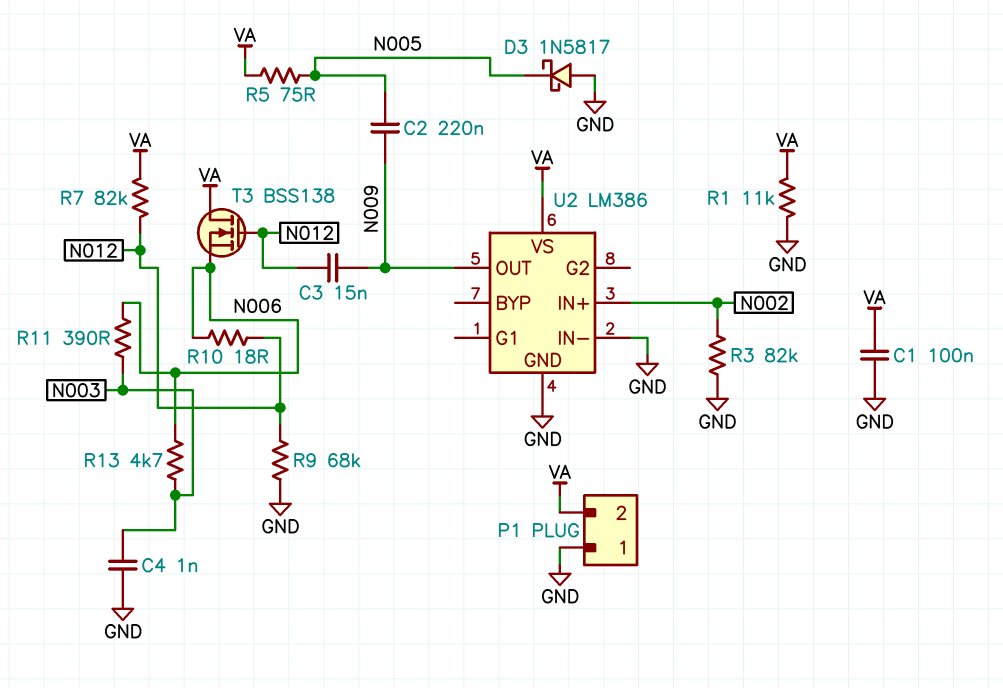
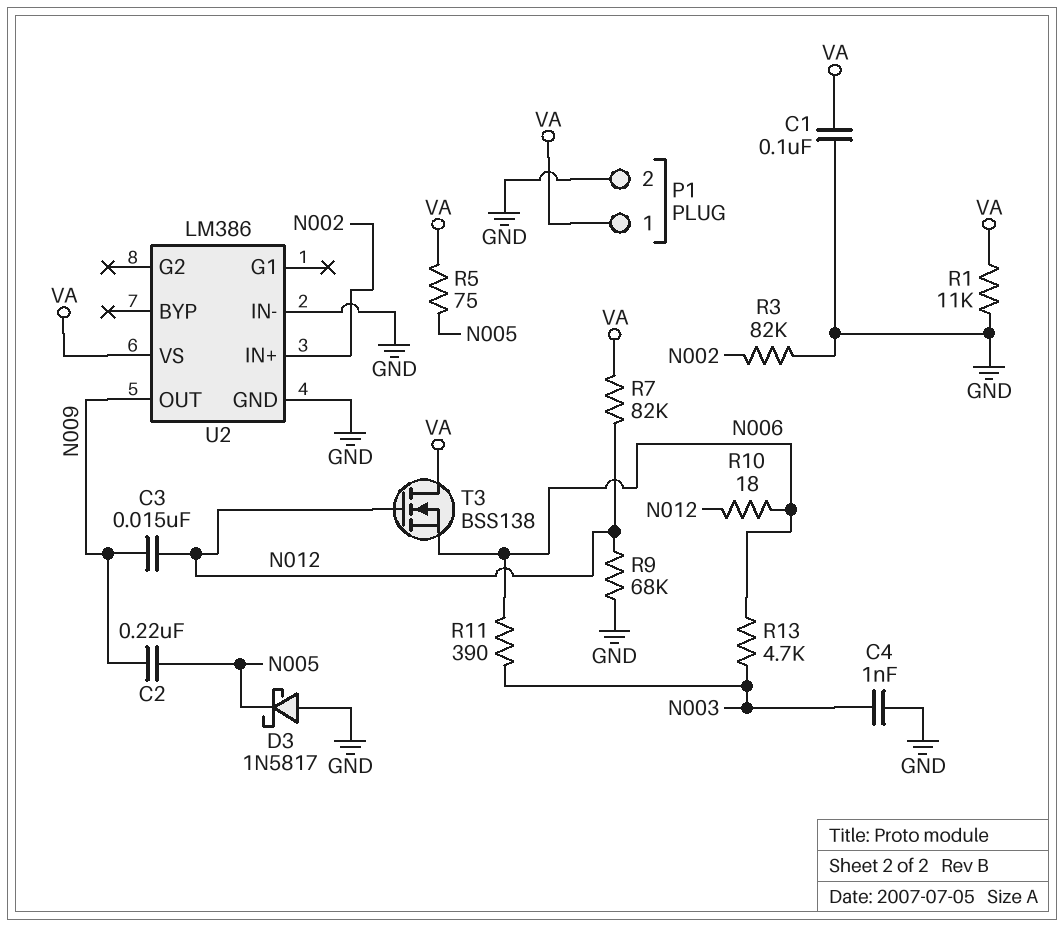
P1 pin 1: GND -> VA
P1 pin 2: VA -> GND

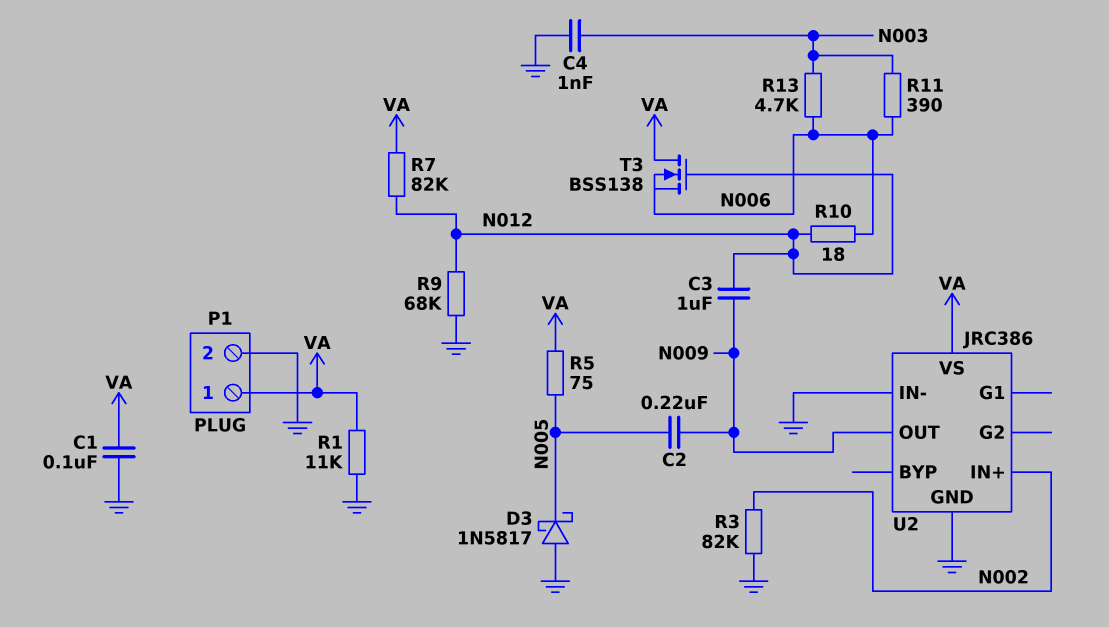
C3: 15nF (N009, N012) -> 1uF (N009, N012)
U2: LM386 -> JRC386

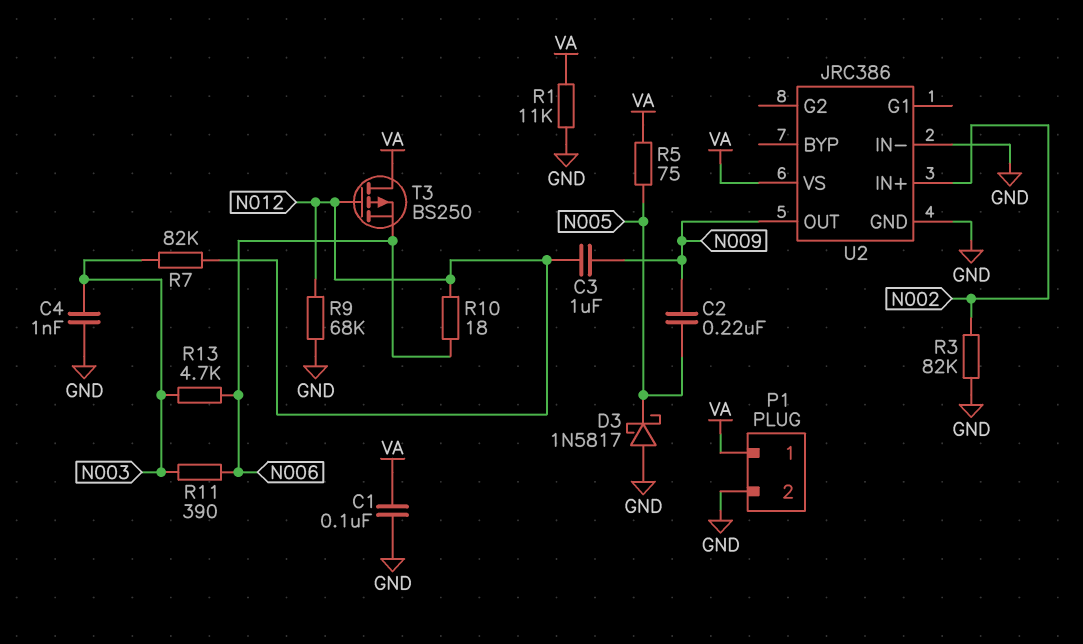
R7: 82k (N012, VA) -> 82k (N003, N012)
T3: NMOS BSS138 (G N012, D VA, S N006) -> PMOS BS250 (G N012, D VA, S N006)

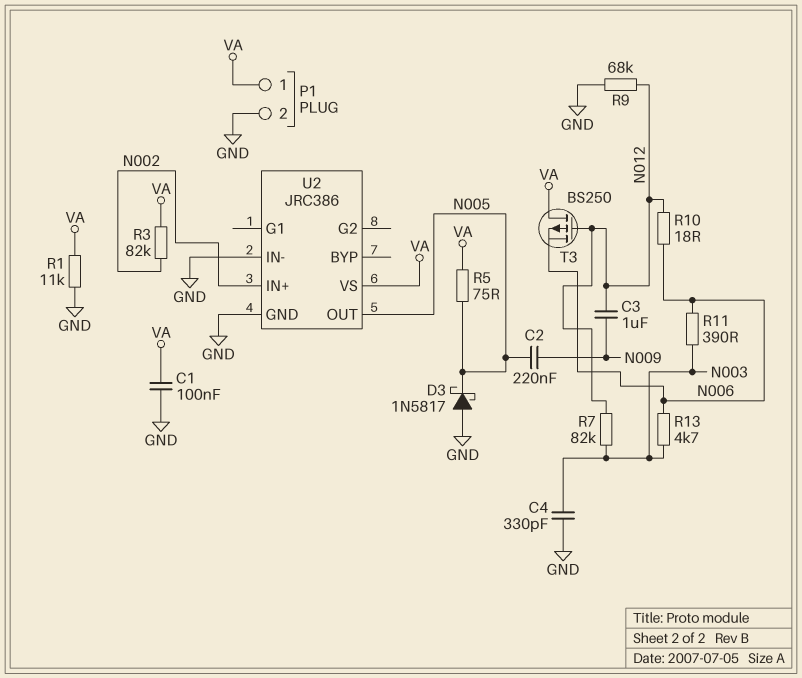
C4: 1nF (GND, N003) -> 330pF (GND, N003)
R3: 82k (GND, N002) -> 82k (N002, VA)
U2 pin OUT: N009 -> N005

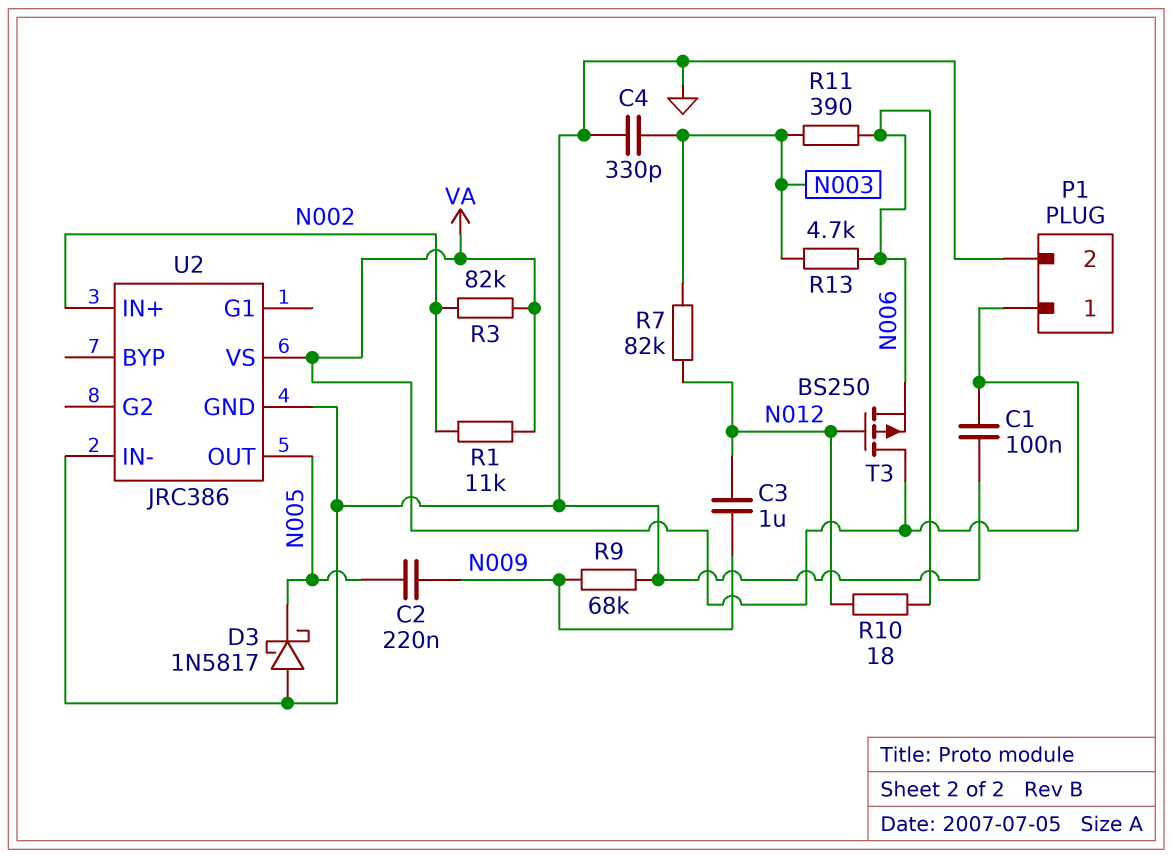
R1: 11k (GND, VA) -> 11k (N002, VA)
R5: 75 (N005, VA) -> none
R9: 68k (GND, N012) -> 68k (GND, N009)

